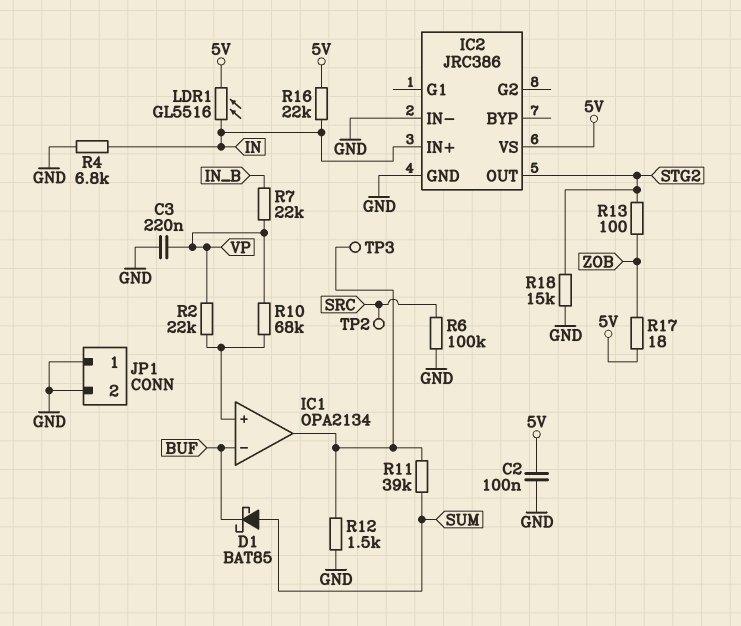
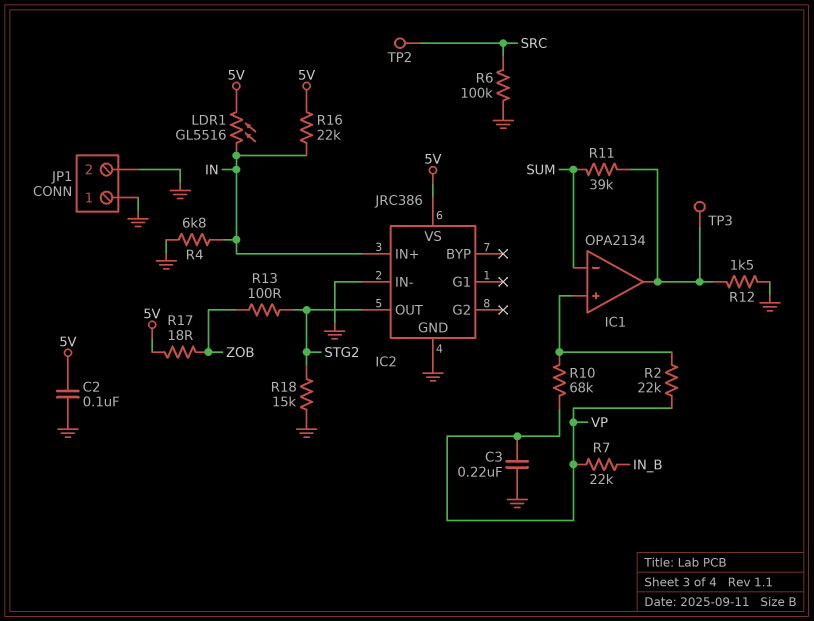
D1: schottky BAT85 (A SUM, K BUF) -> none
IC1 pin in-: BUF -> SUM

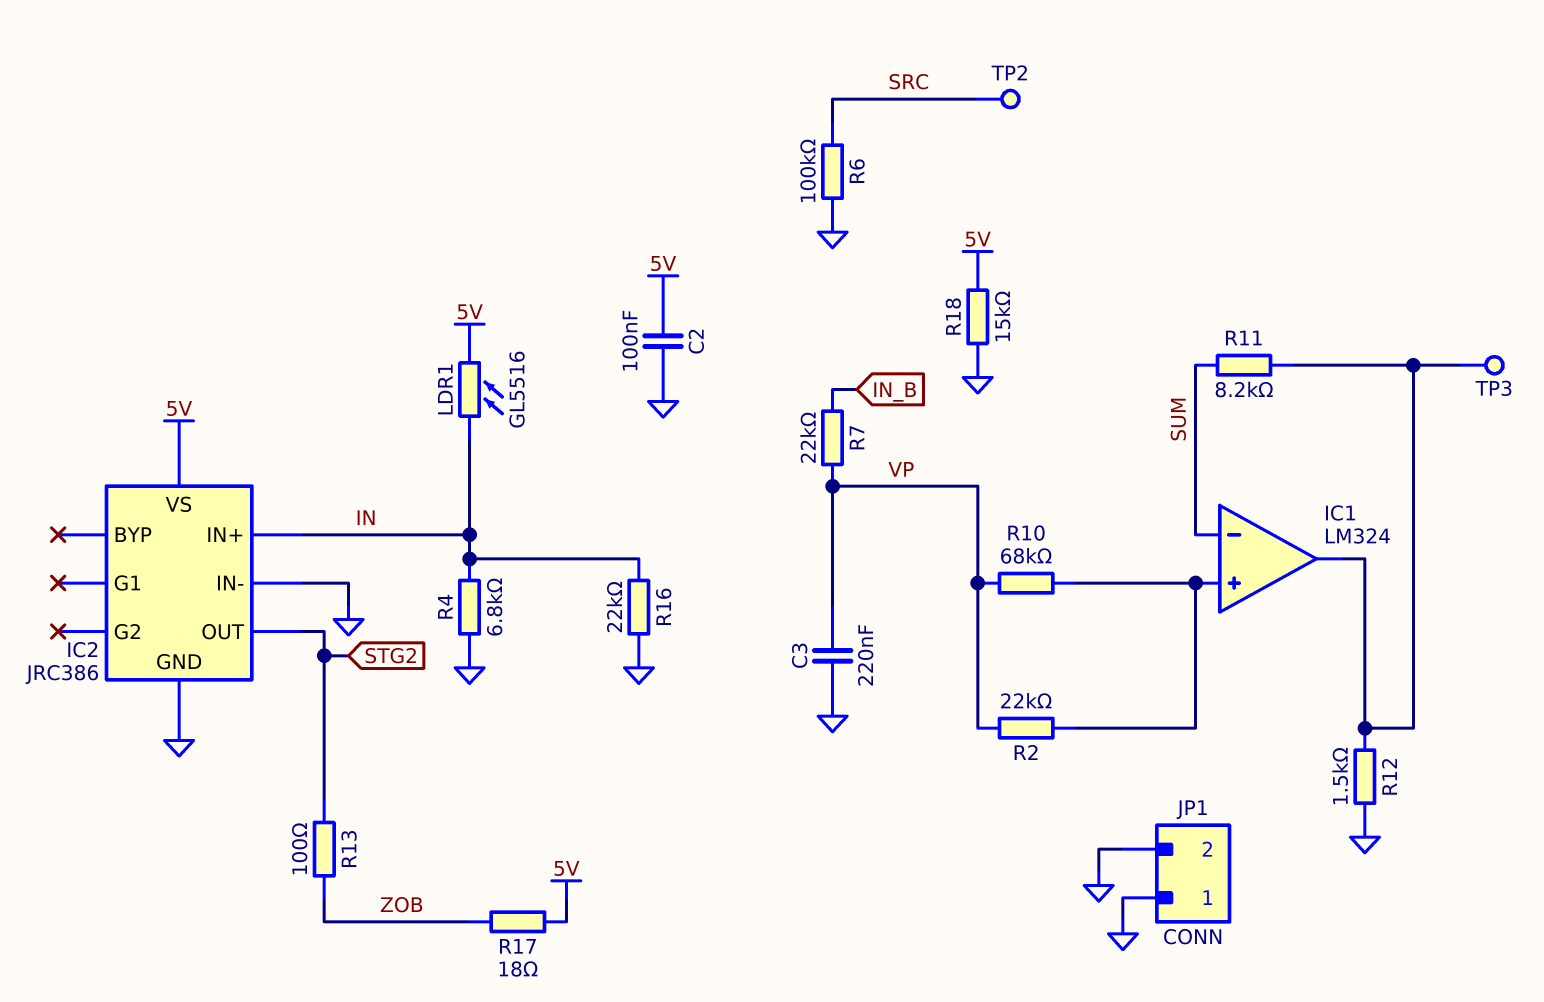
IC1: OPA2134 -> LM324
R11: 39k (IC1/out, SUM) -> 8.2k (IC1/out, SUM)
R16: 22k (5V, IN) -> 22k (GND, IN)
R18: 15k (GND, STG2) -> 15k (5V, GND)

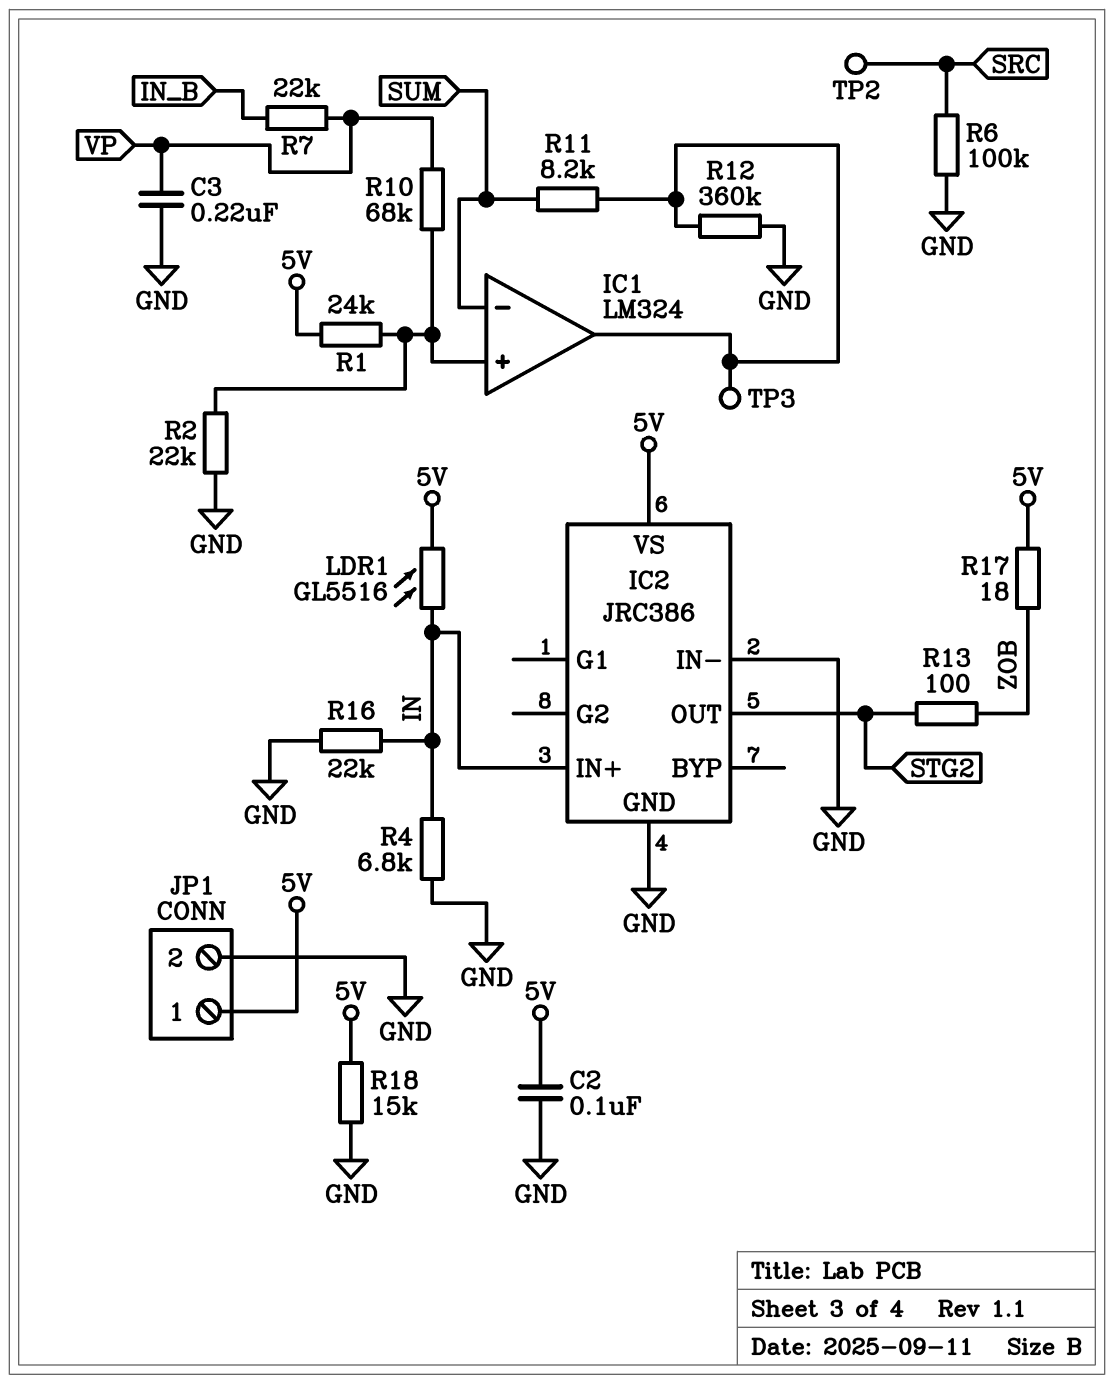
JP1 pin 1: GND -> 5V
R1: none -> 24k (5V, IC1/in+)
R2: 22k (IC1/in+, VP) -> 22k (GND, IC1/in+)
R12: 1.5k (GND, IC1/out) -> 360k (GND, IC1/out)

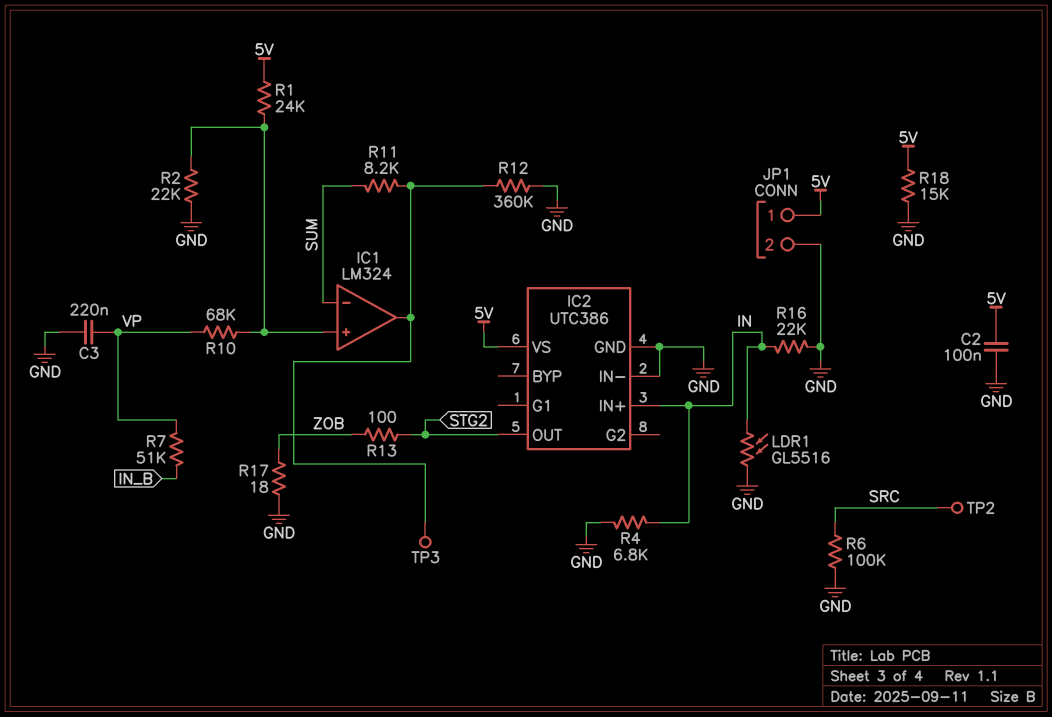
IC2: JRC386 -> UTC386
LDR1: GL5516 (5V, IN) -> GL5516 (GND, IN)
R7: 22k (IN_B, VP) -> 51k (IN_B, VP)
R17: 18 (5V, ZOB) -> 18 (GND, ZOB)

